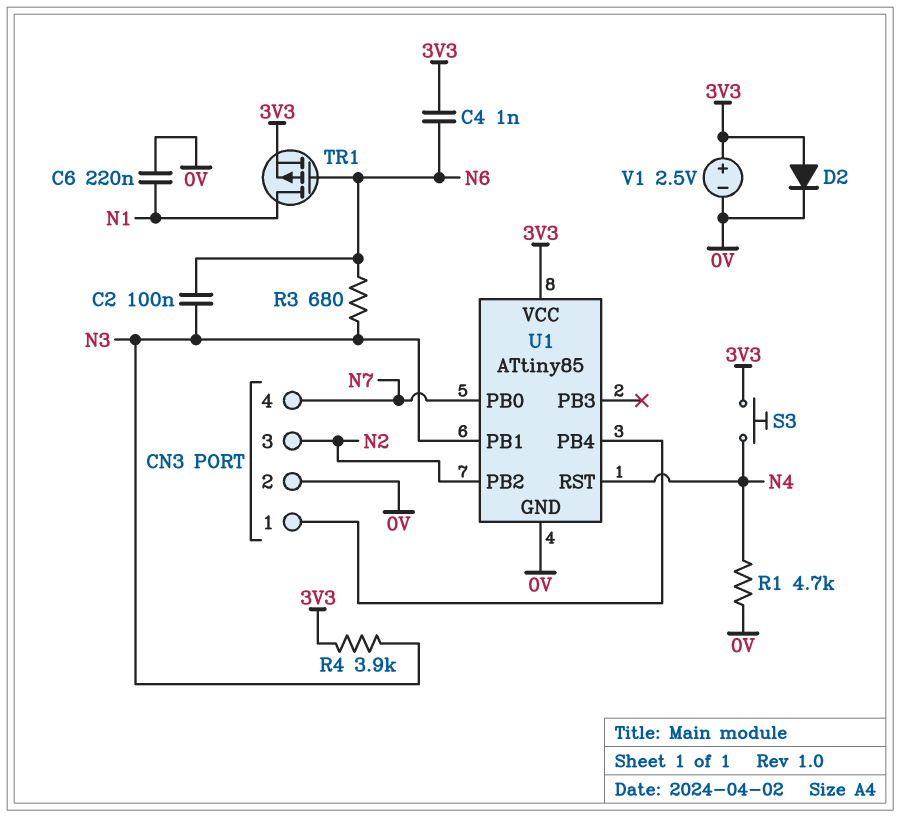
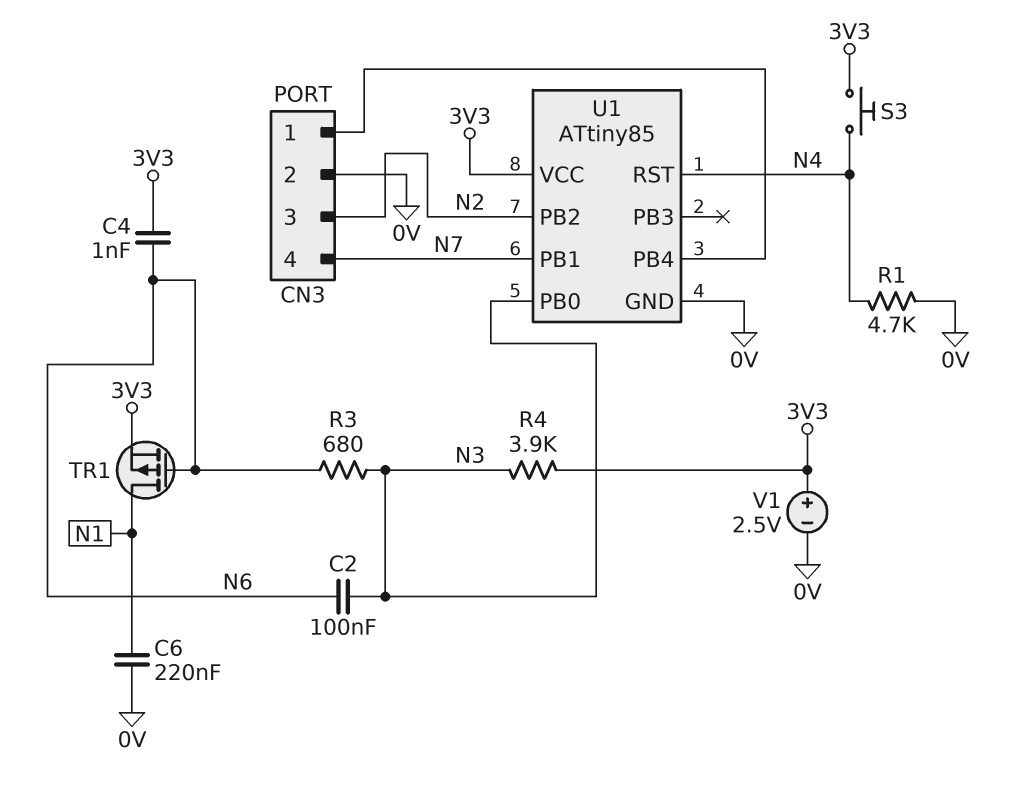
D2: diode (A 3V3, K 0V) -> none
U1 pin PB0: N7 -> N3
U1 pin PB1: N3 -> N7

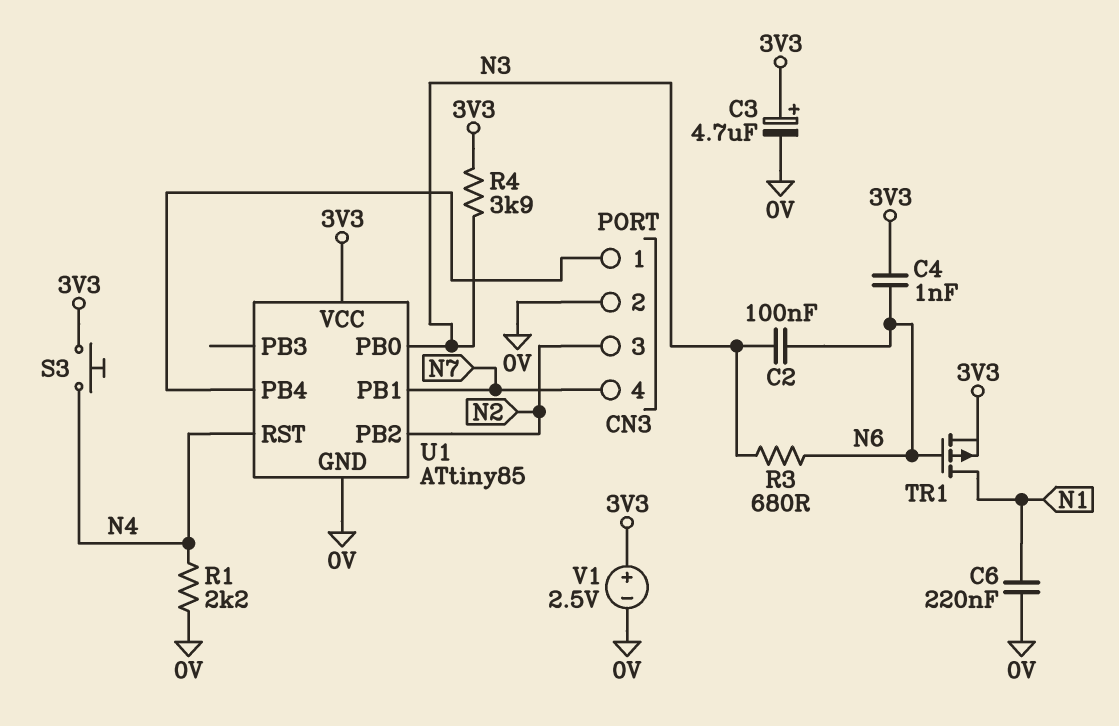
C3: none -> 4.7uF (plus 3V3, minus 0V)
R1: 4.7k (0V, N4) -> 2.2k (0V, N4)

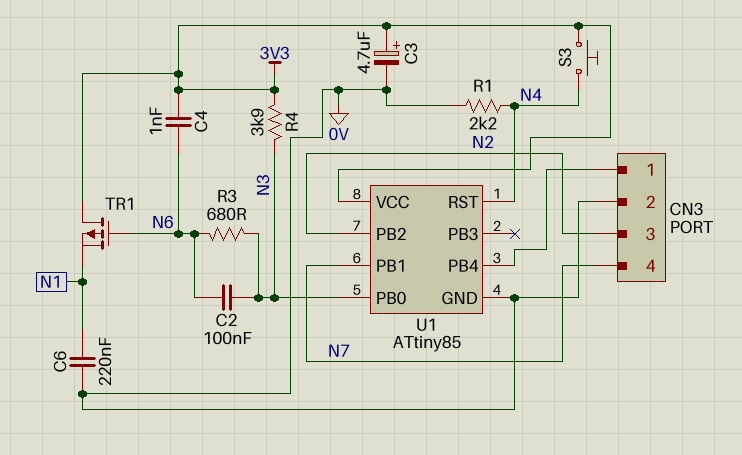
TR1: PMOS (G N6, D N1, S 3V3) -> PMOS (G N6, D 3V3, S N1)
V1: 2.5V (plus 3V3, minus 0V) -> none

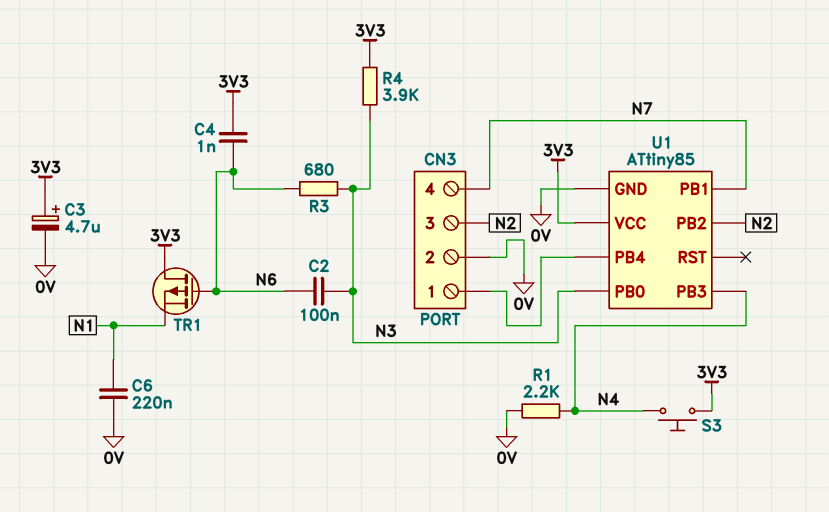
U1 pin PB3: none -> N4
U1 pin RST: N4 -> none

